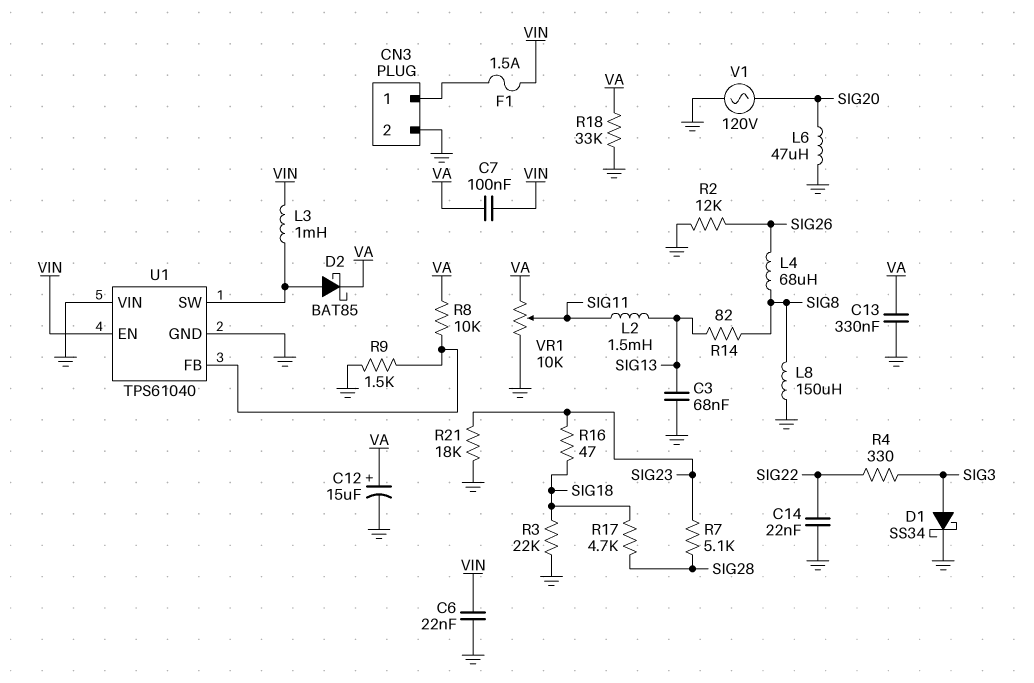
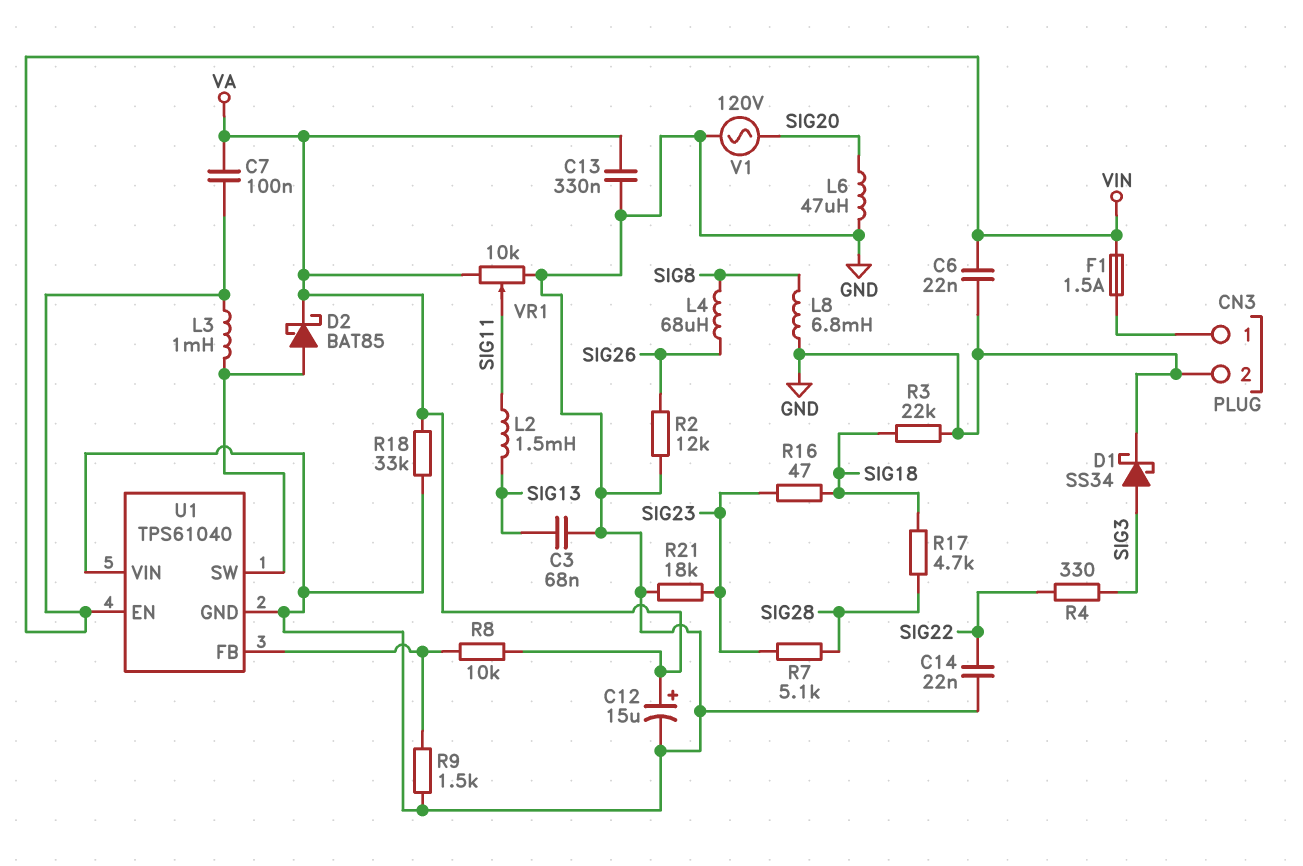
L8: 150uH (GND, SIG8) -> 6.8mH (GND, SIG8)
R14: 82 (SIG8, SIG13) -> none

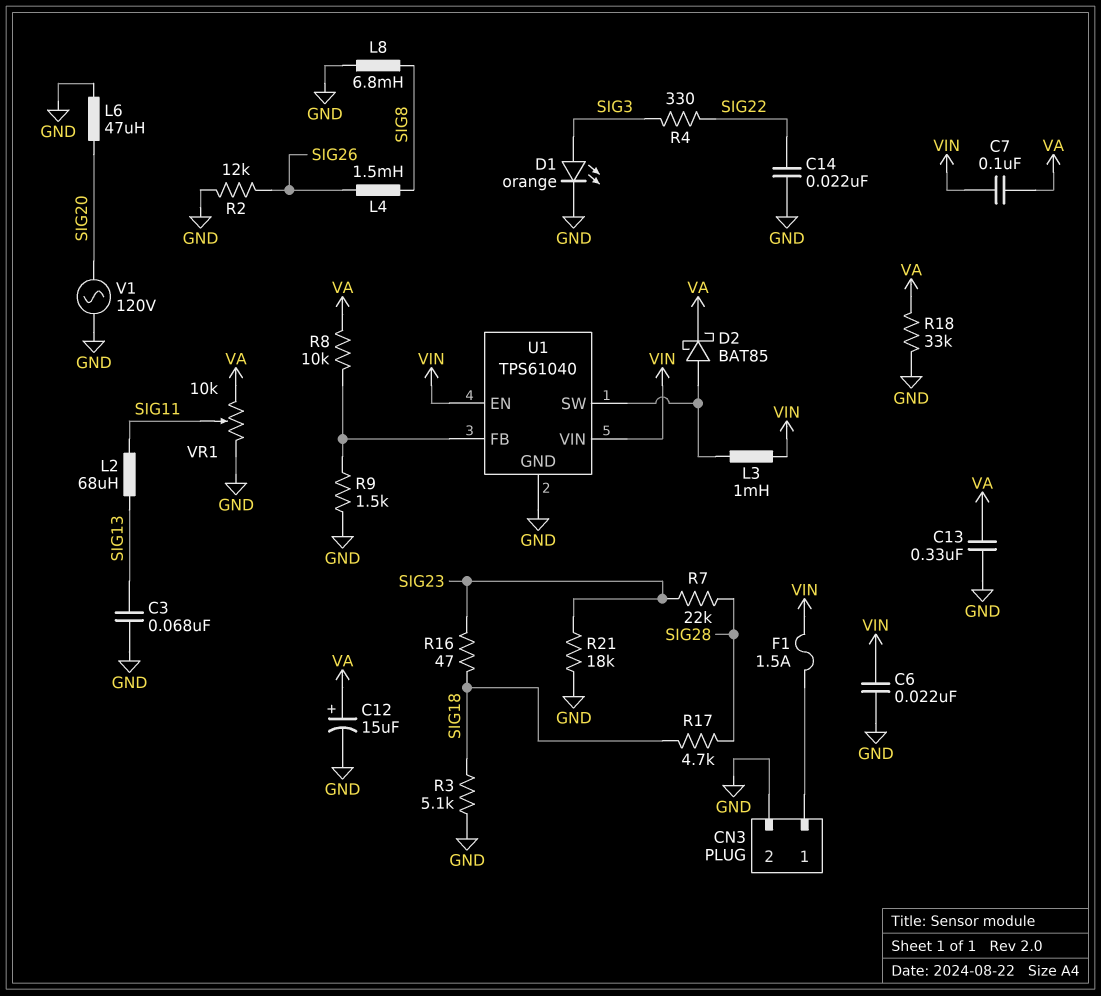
D1: schottky SS34 (A SIG3, K GND) -> LED orange (A SIG3, K GND)
L2: 1.5mH (SIG11, SIG13) -> 68uH (SIG11, SIG13)
L4: 68uH (SIG8, SIG26) -> 1.5mH (SIG8, SIG26)
R3: 22k (GND, SIG18) -> 5.1k (GND, SIG18)
R7: 5.1k (SIG23, SIG28) -> 22k (SIG23, SIG28)
U1 pin VIN: GND -> VIN

